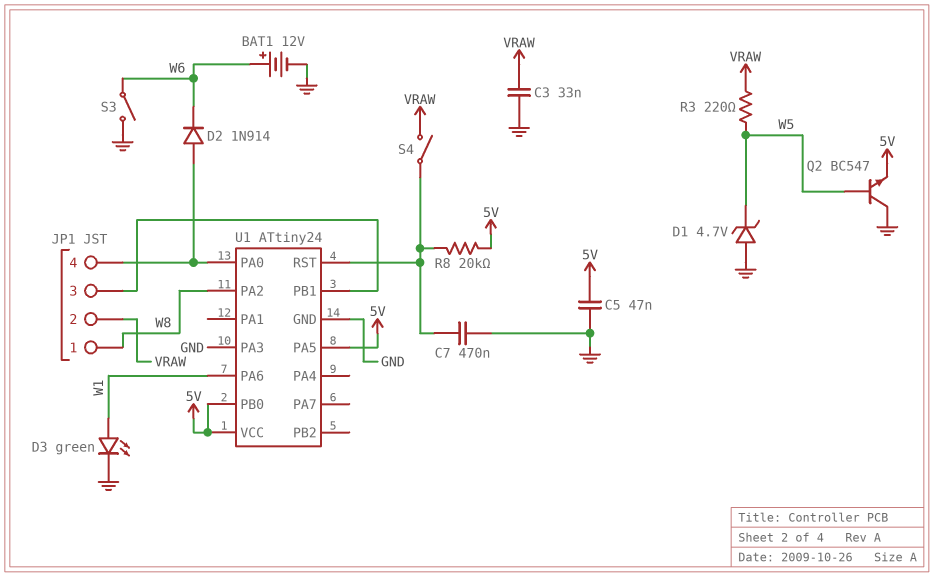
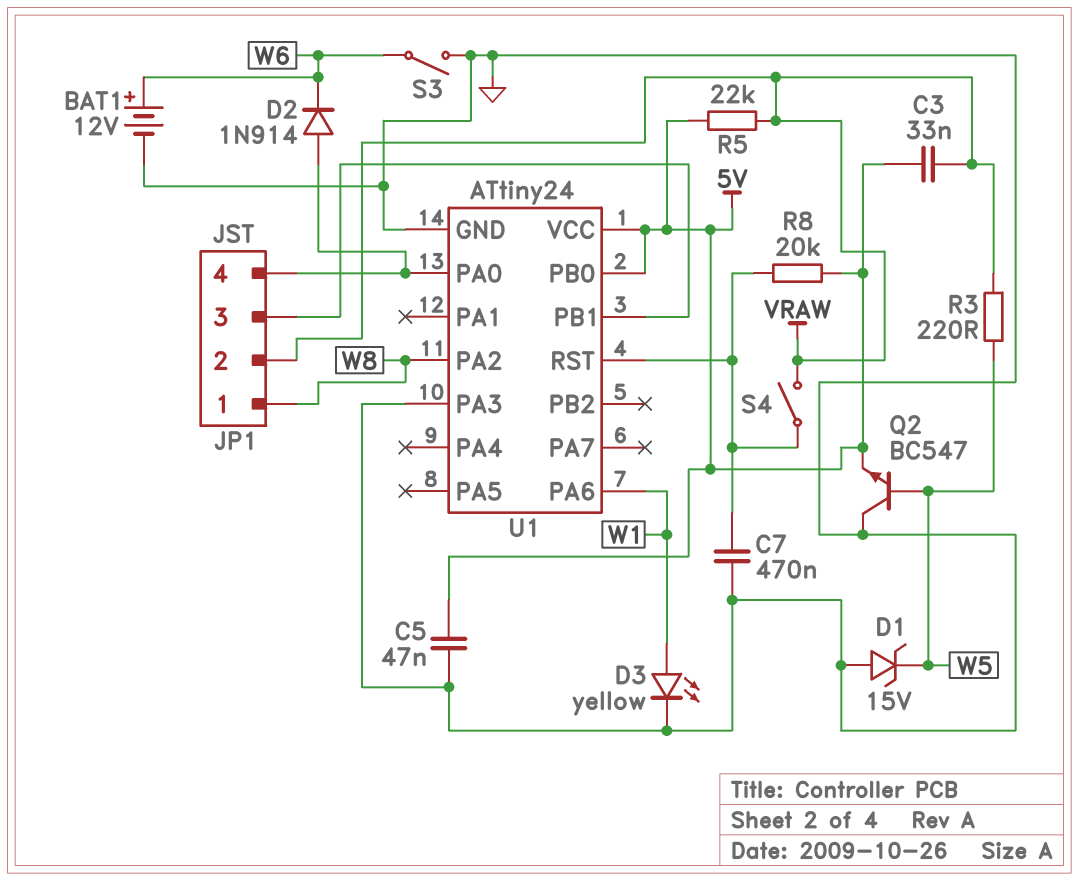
C3: 33nF (GND, VRAW) -> 33nF (5V, VRAW)
D1: zener 4.7V (A GND, K W5) -> zener 15V (A GND, K W5)
D3: LED green (A W1, K GND) -> LED yellow (A W1, K GND)
R5: none -> 22k (5V, VRAW)
U1 pin PA5: 5V -> none

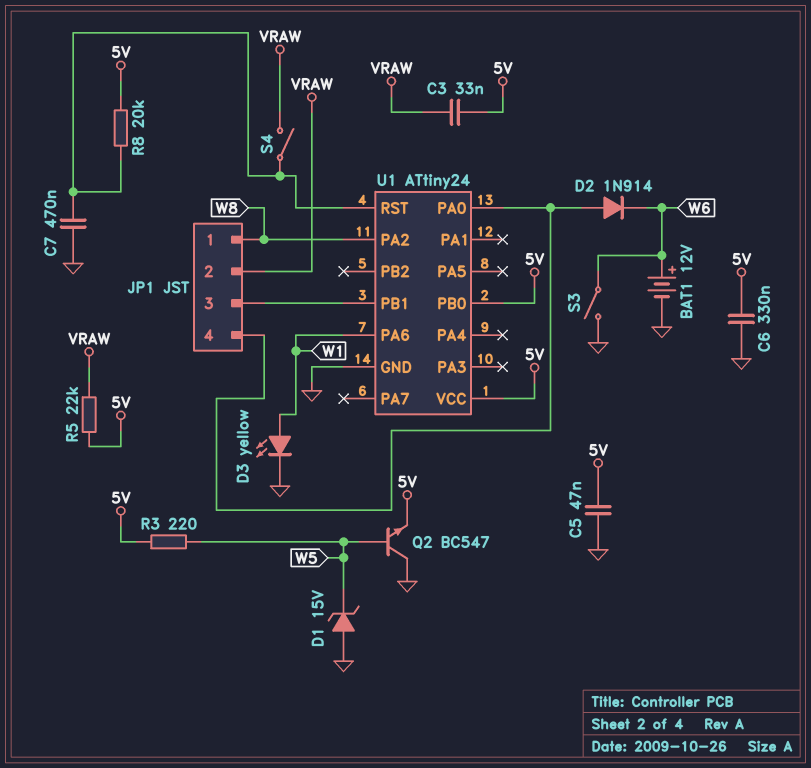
C6: none -> 330nF (5V, GND)
R3: 220 (VRAW, W5) -> 220 (5V, W5)
U1 pin PA3: GND -> none

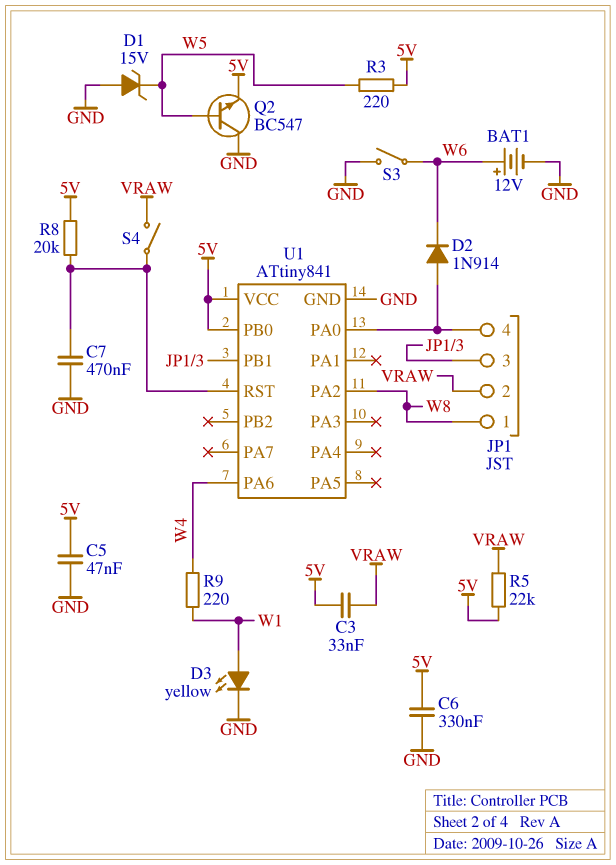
R9: none -> 220 (W1, W4)
U1: ATtiny24 -> ATtiny841
U1 pin PA6: W1 -> W4

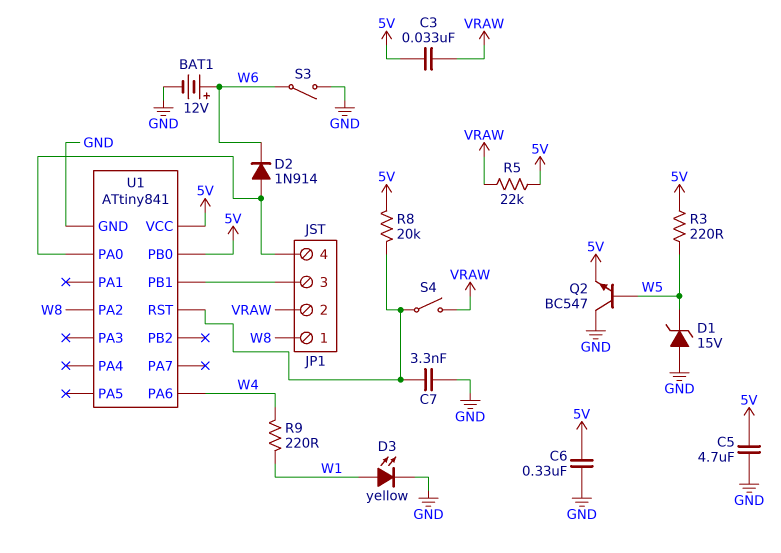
C5: 47nF (5V, GND) -> 4.7uF (5V, GND)
C7: 470nF (GND, U1/RST) -> 3.3nF (GND, U1/RST)

